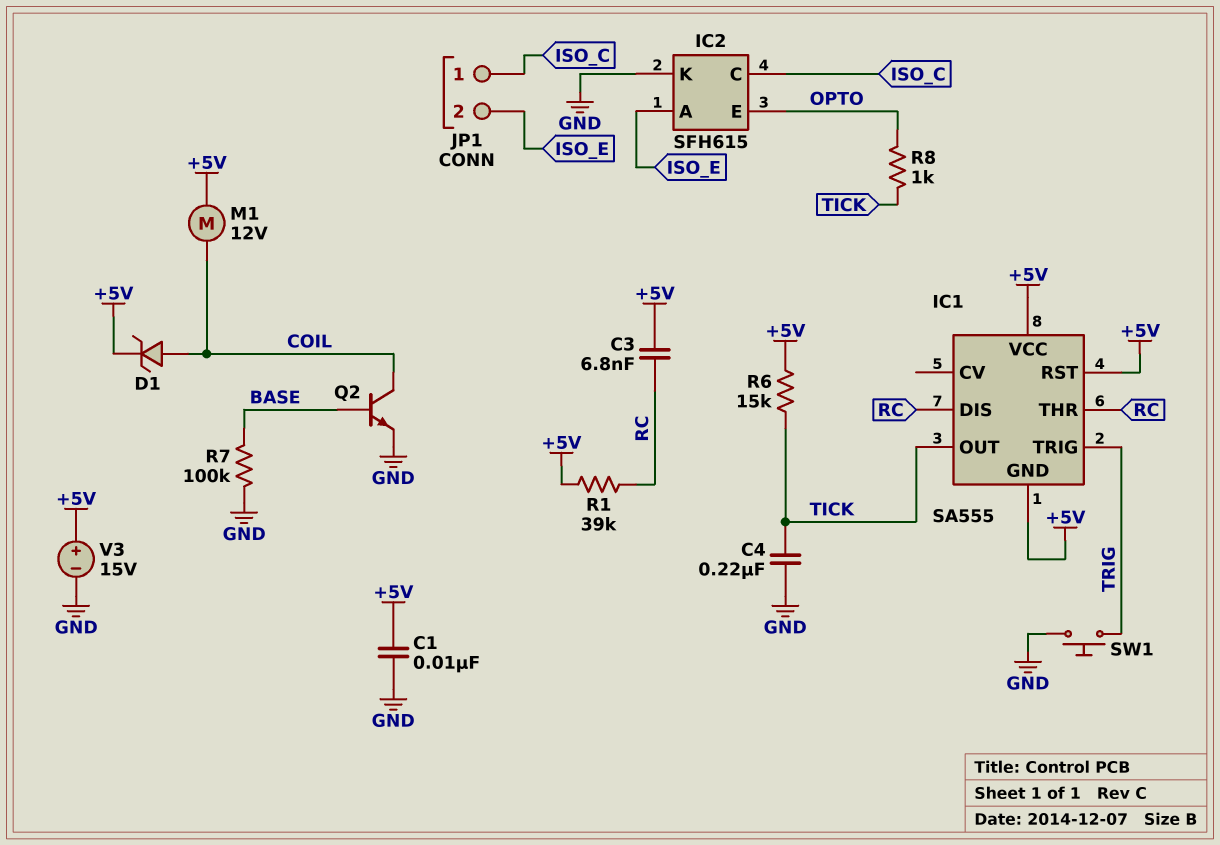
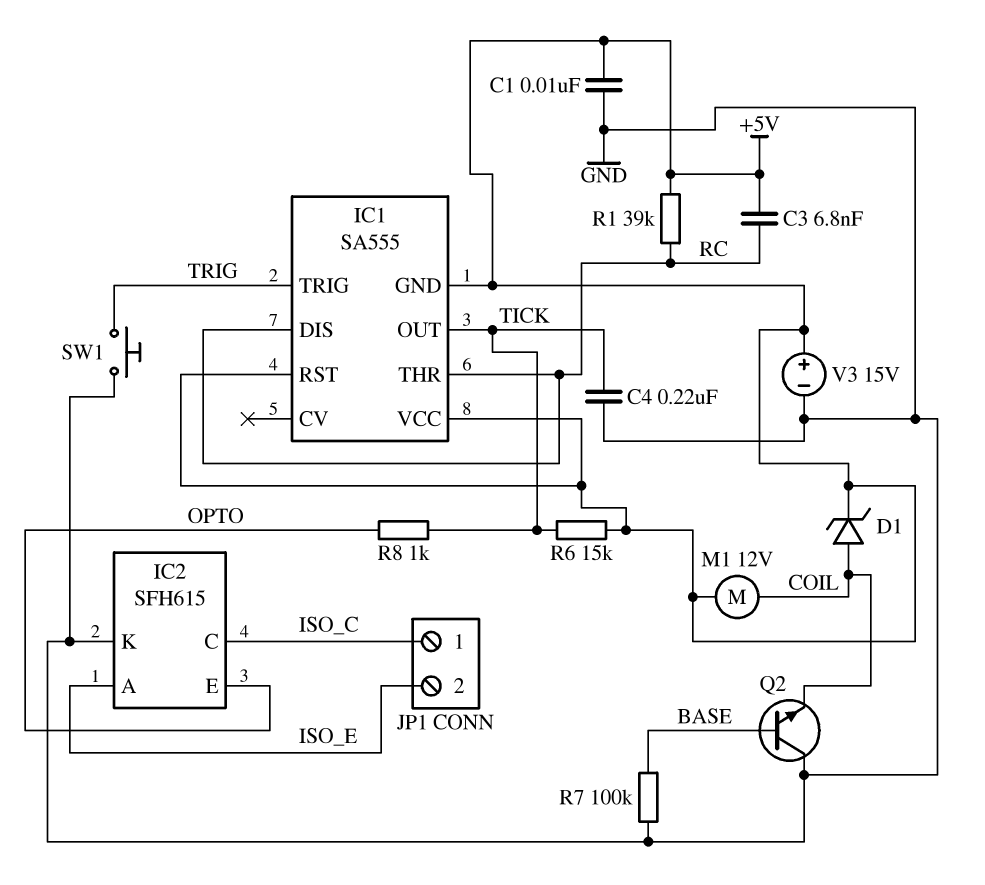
Q2: NPN (B BASE, C COIL, E GND) -> NPN (B BASE, C GND, E COIL)

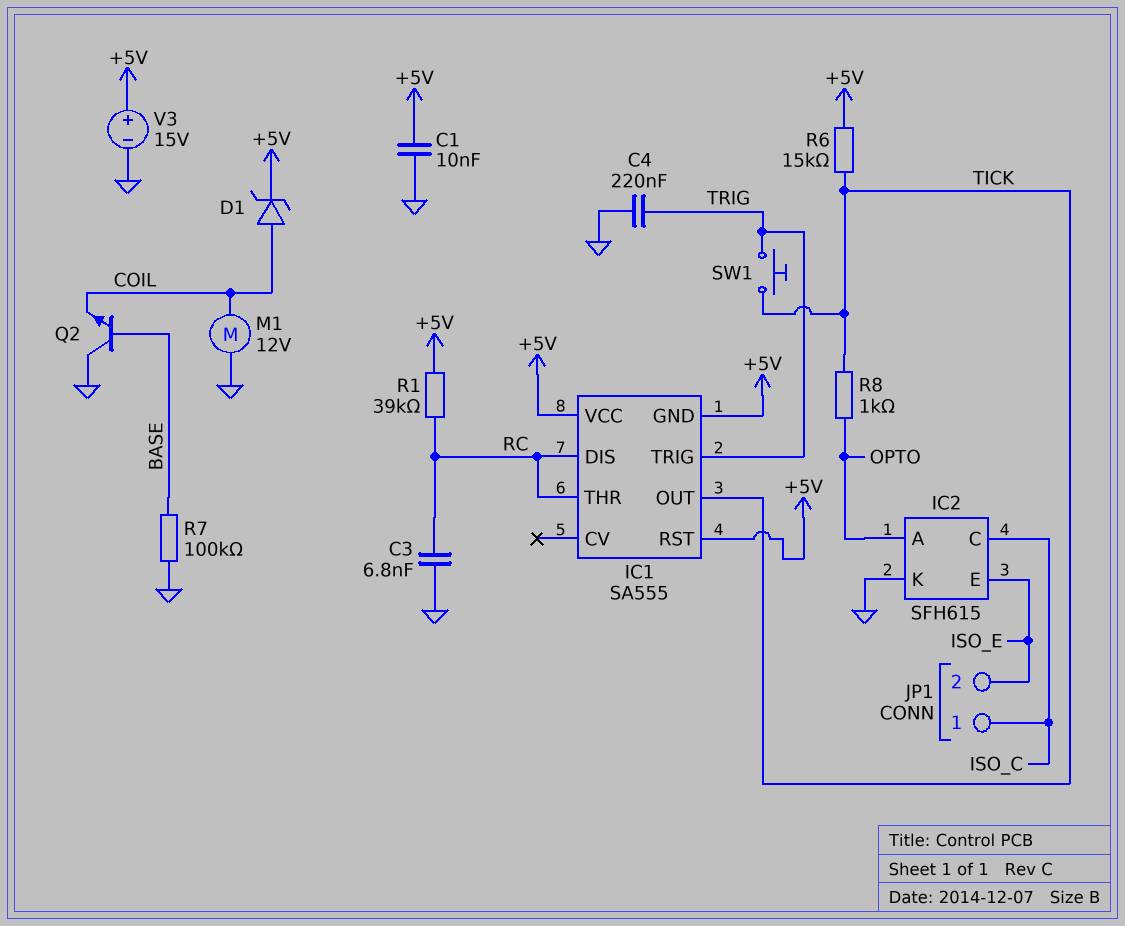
C3: 6.8nF (+5V, RC) -> 6.8nF (GND, RC)
C4: 220nF (GND, TICK) -> 220nF (GND, TRIG)
IC2 pin A: ISO_E -> OPTO
IC2 pin E: OPTO -> ISO_E
M1: motor 12V (+5V, COIL) -> motor 12V (COIL, GND)
SW1: button (GND, TRIG) -> button (TICK, TRIG)

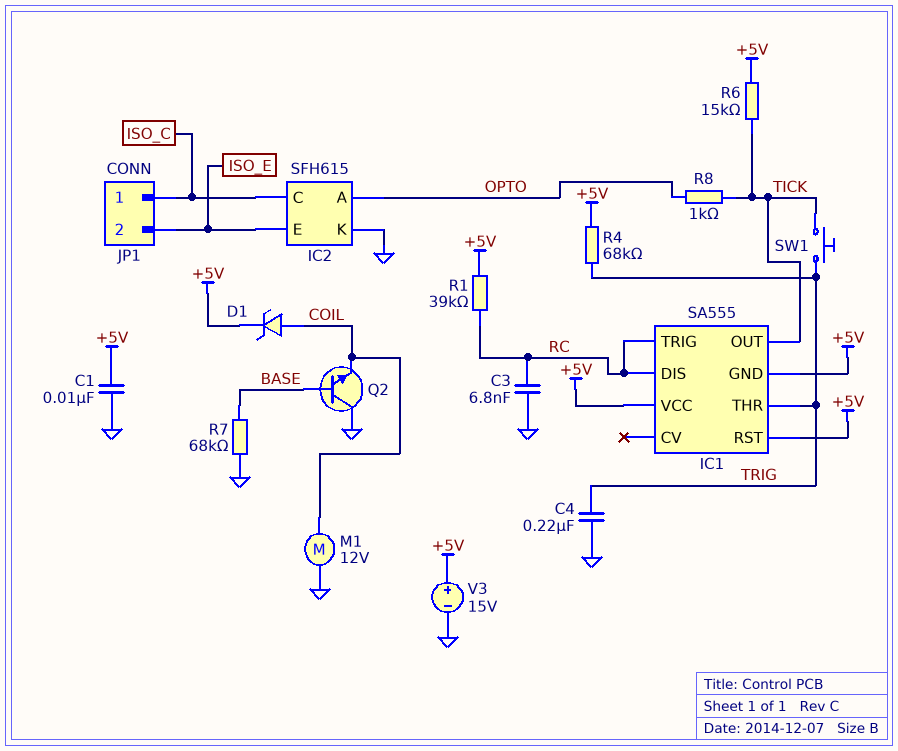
IC1 pin THR: RC -> TRIG
IC1 pin TRIG: TRIG -> RC
R4: none -> 68k (+5V, TRIG)
R7: 100k (BASE, GND) -> 68k (BASE, GND)

